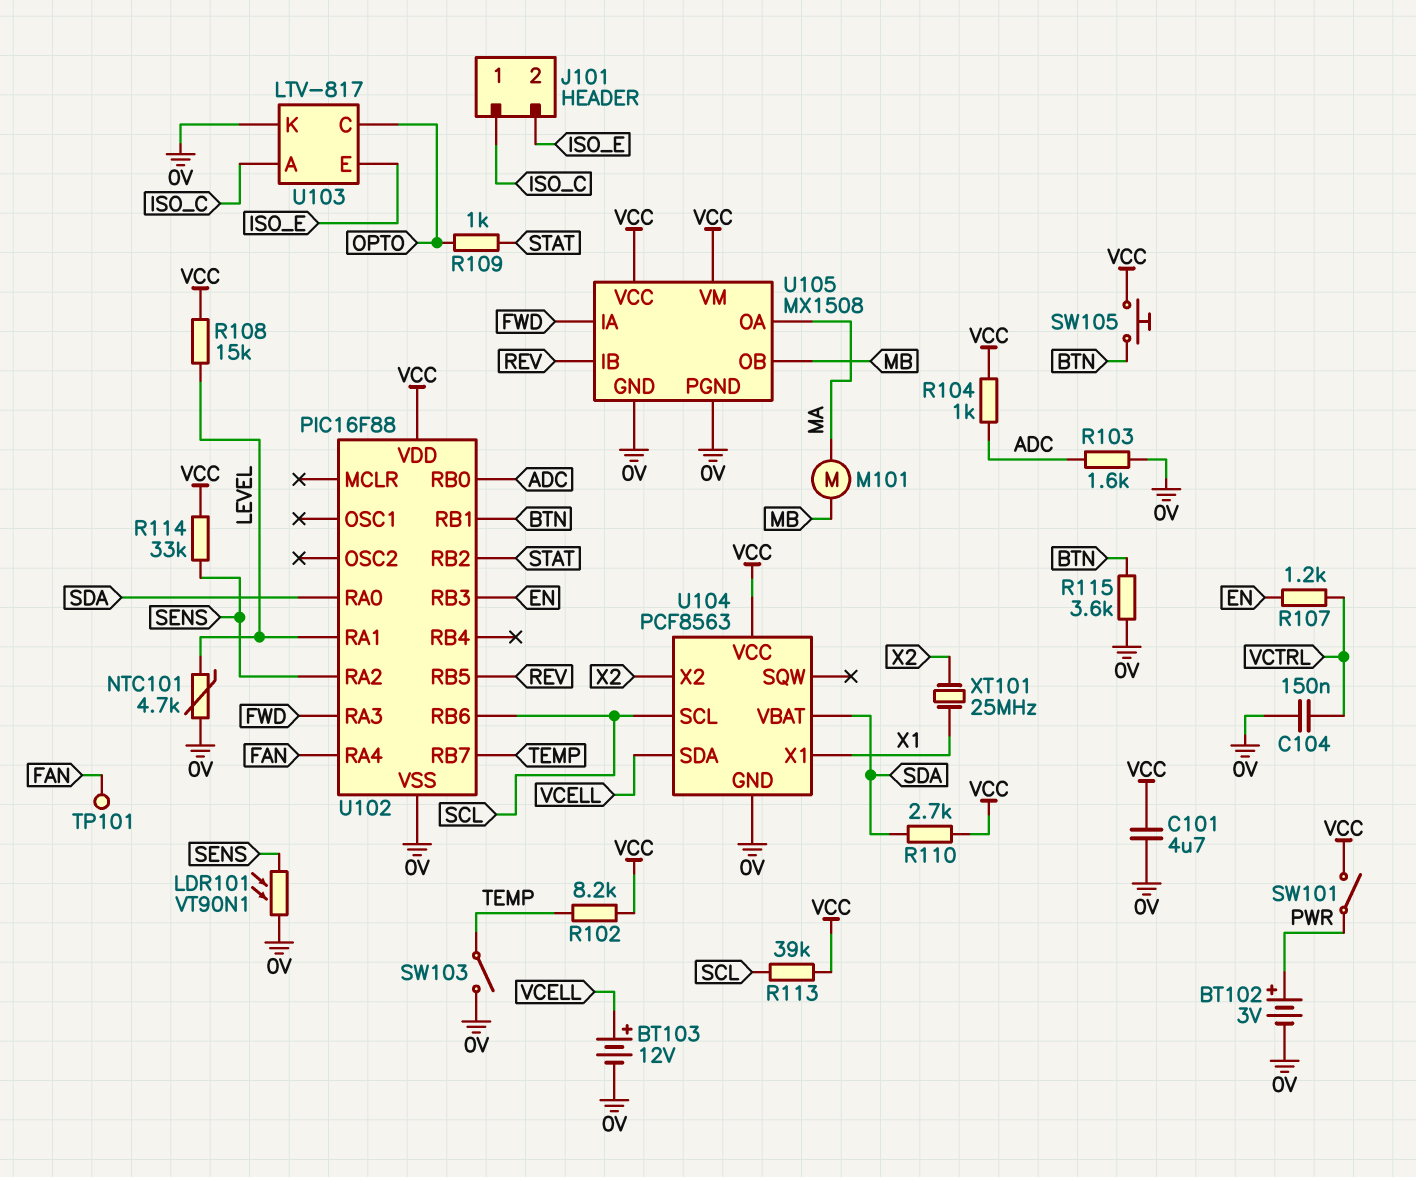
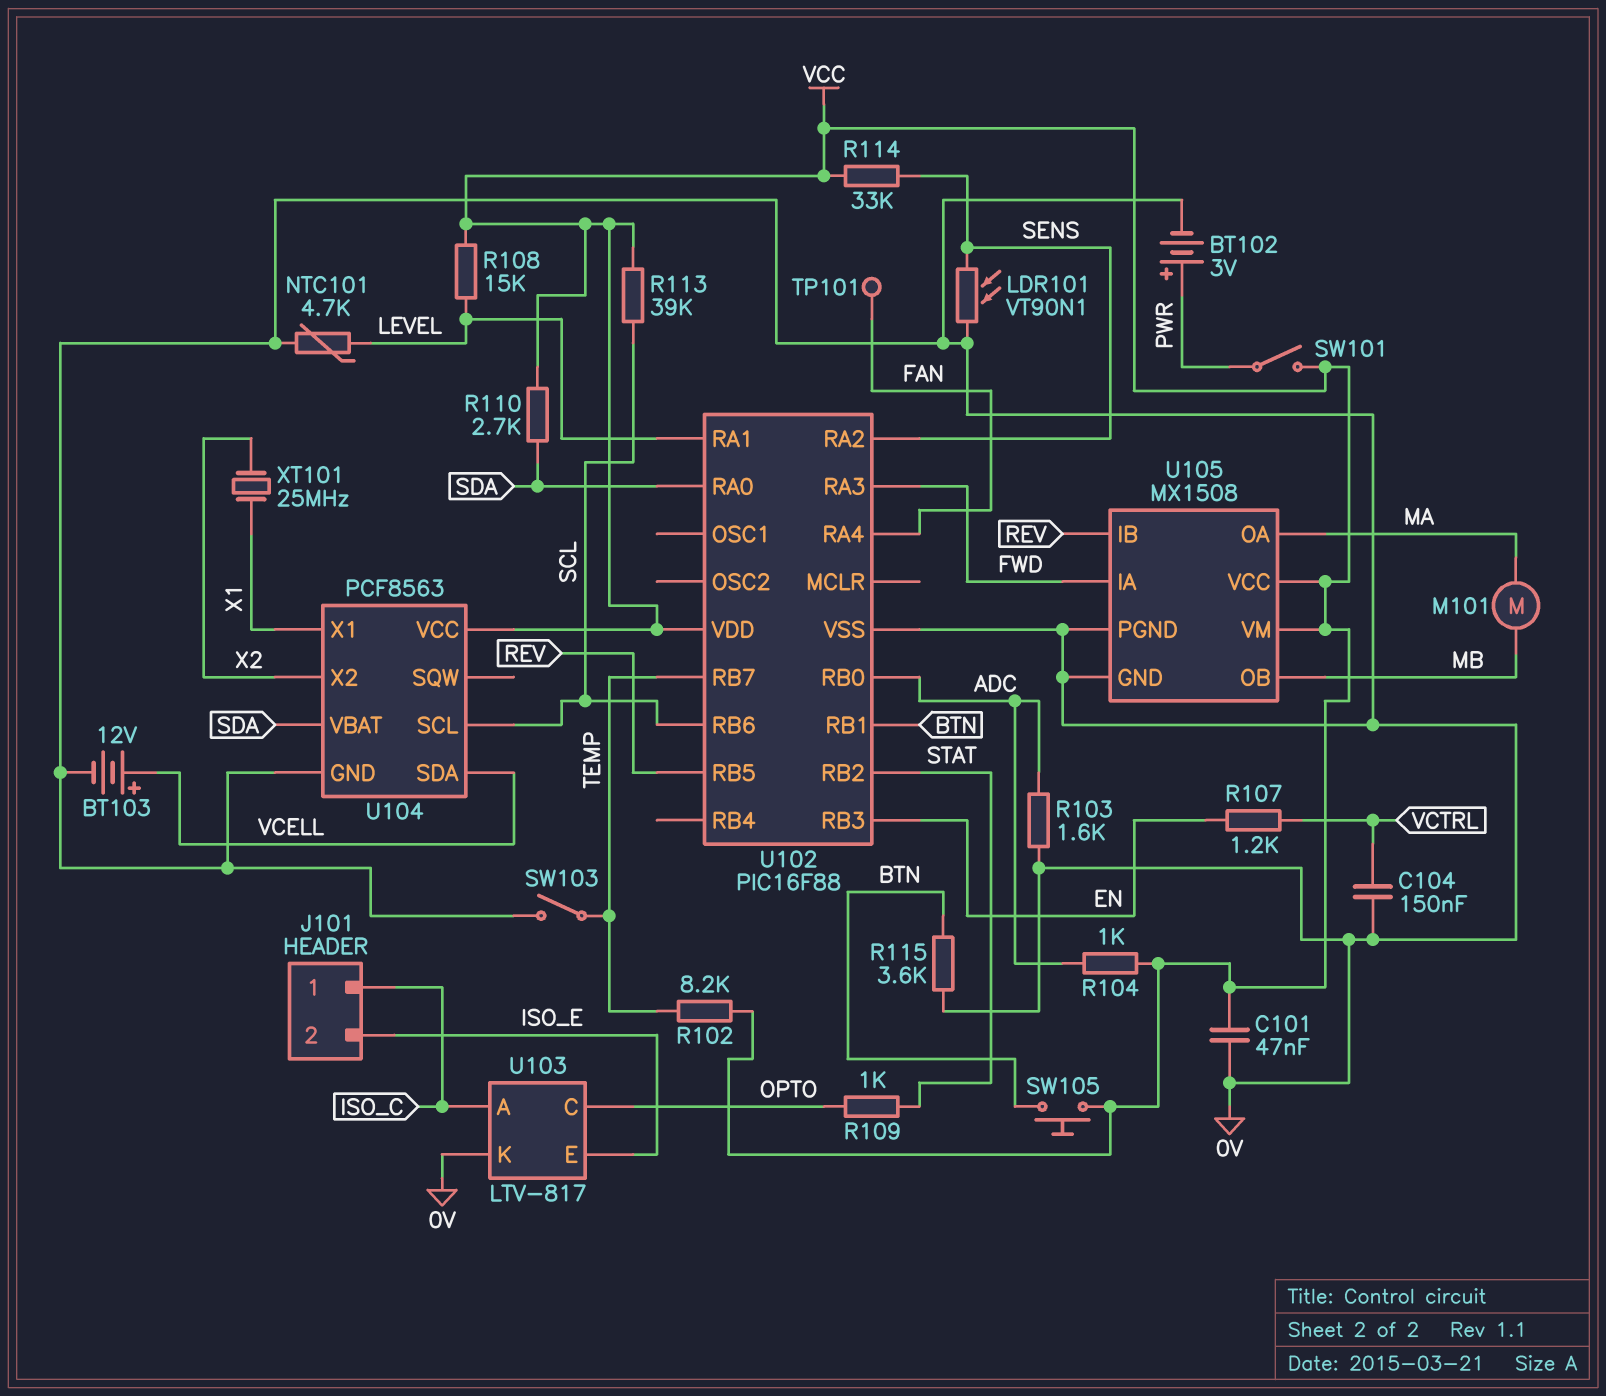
C101: 4.7uF (0V, VCC) -> 47nF (0V, VCC)

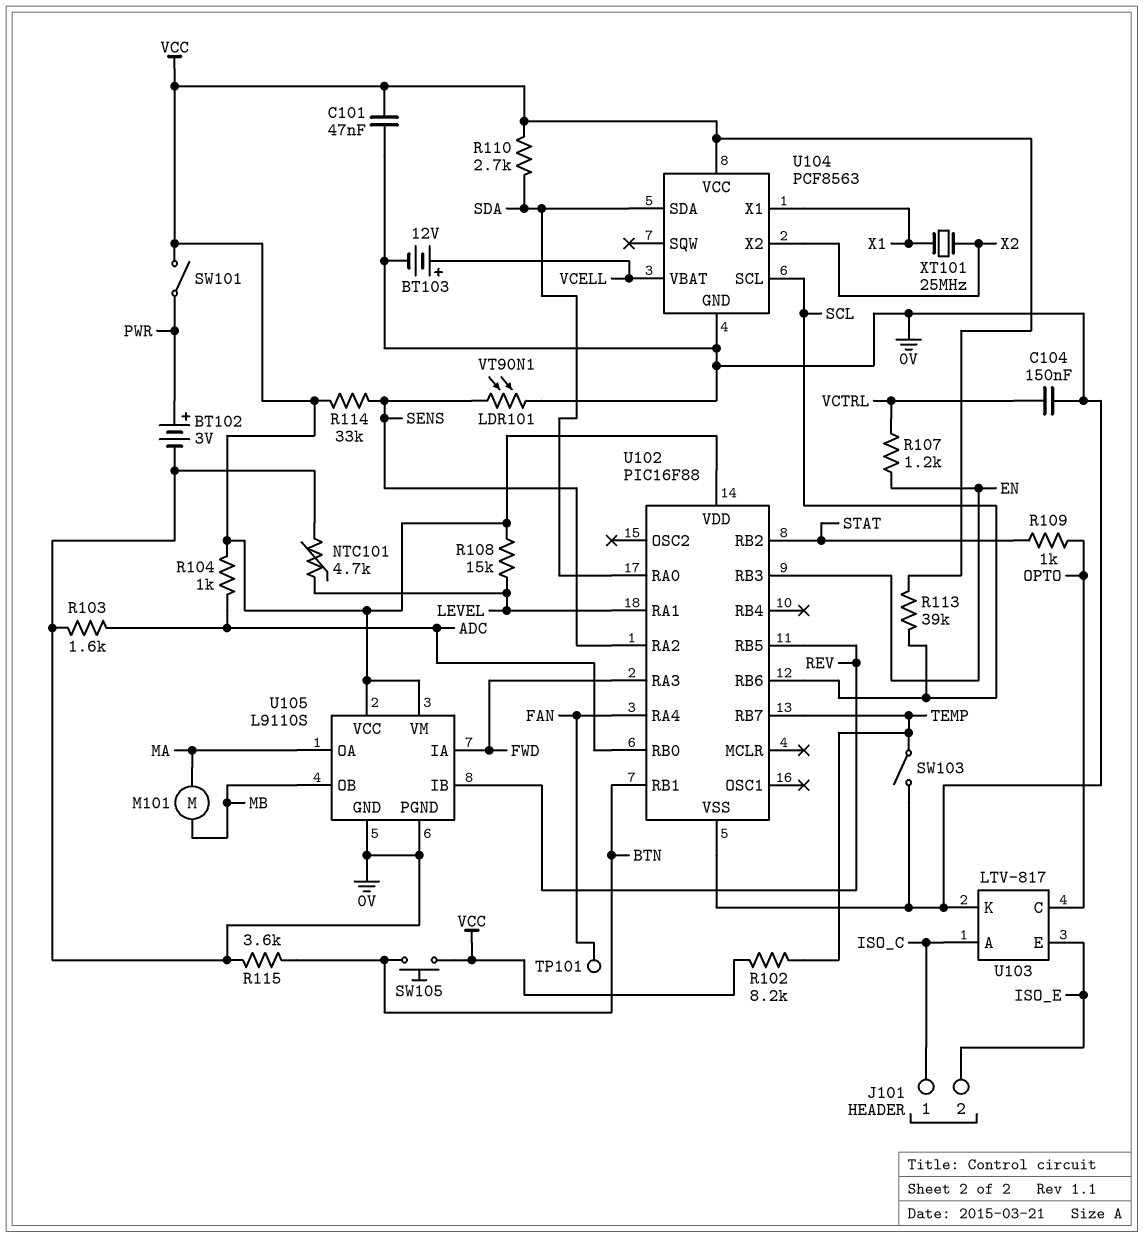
U104 pin SDA: VCELL -> SDA
U104 pin VBAT: SDA -> VCELL
U105: MX1508 -> L9110S

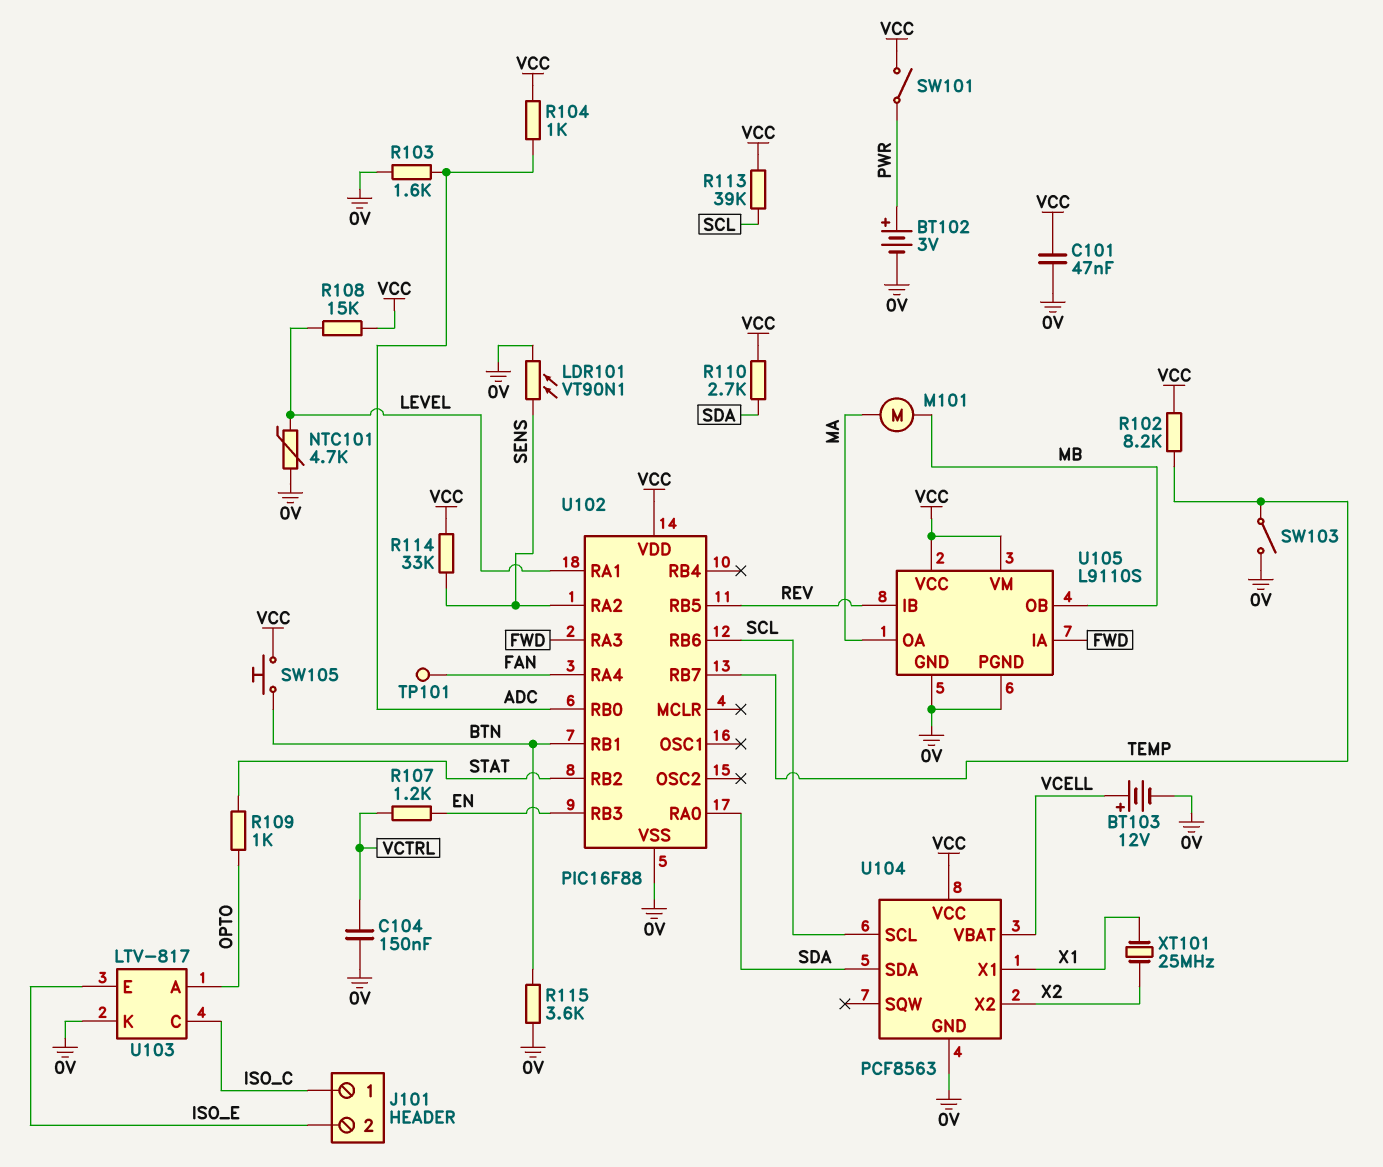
U103 pin A: ISO_C -> OPTO
U103 pin C: OPTO -> ISO_C

